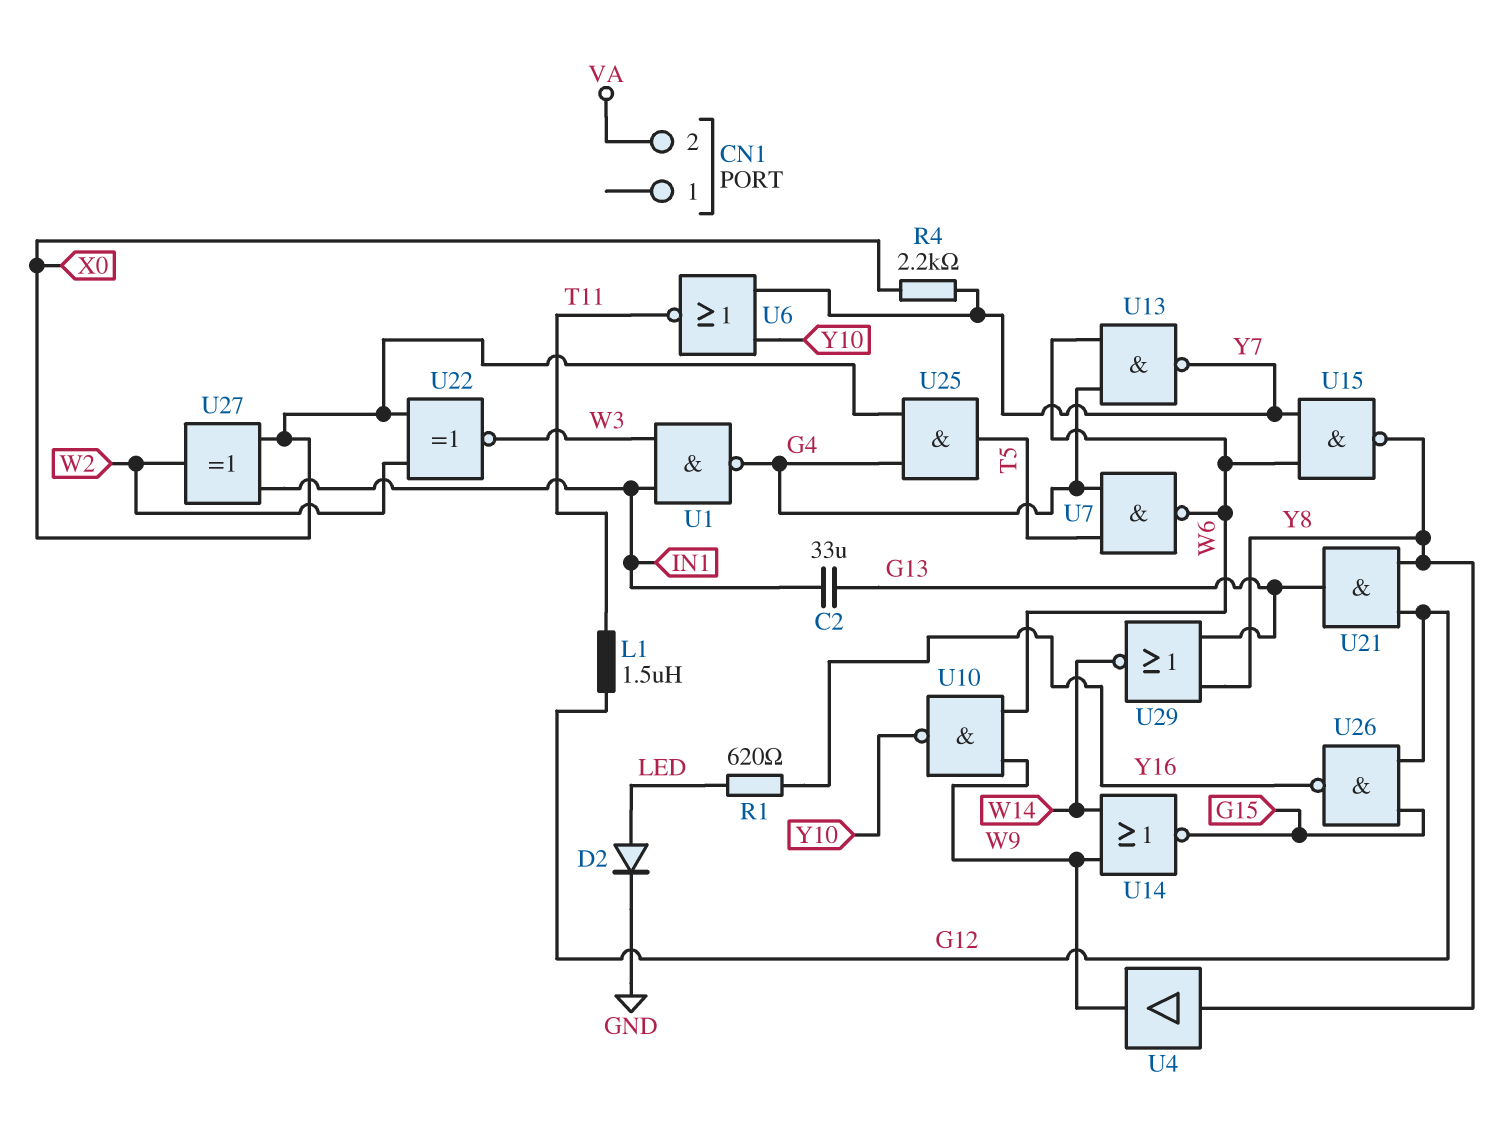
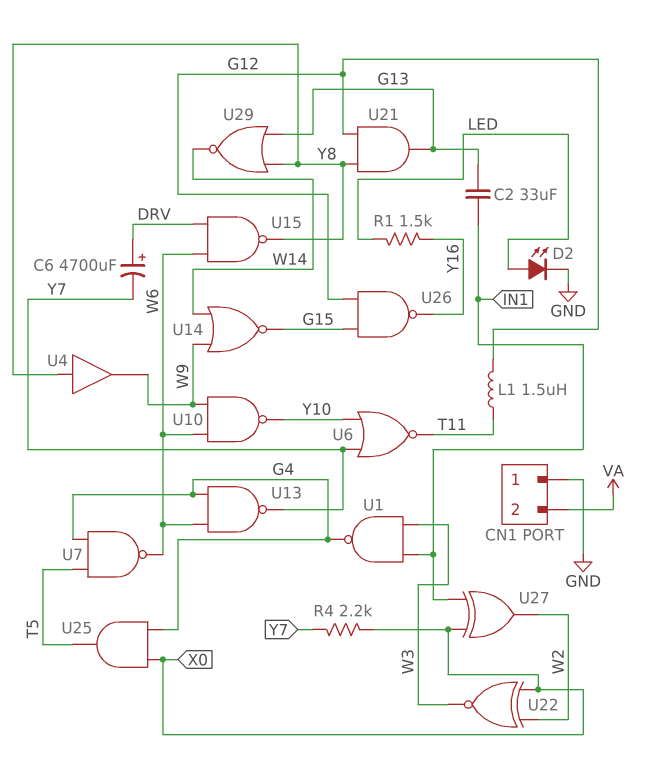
C6: none -> 4700uF (plus DRV, minus Y7)
CN1 pin 1: none -> GND
D2: diode (A LED, K GND) -> LED (A LED, K GND)
R1: 620 (LED, Y16) -> 1.5k (LED, Y16)
U15: NAND (in W6, in Y7, out Y8) -> NAND (in DRV, in W6, out Y8)

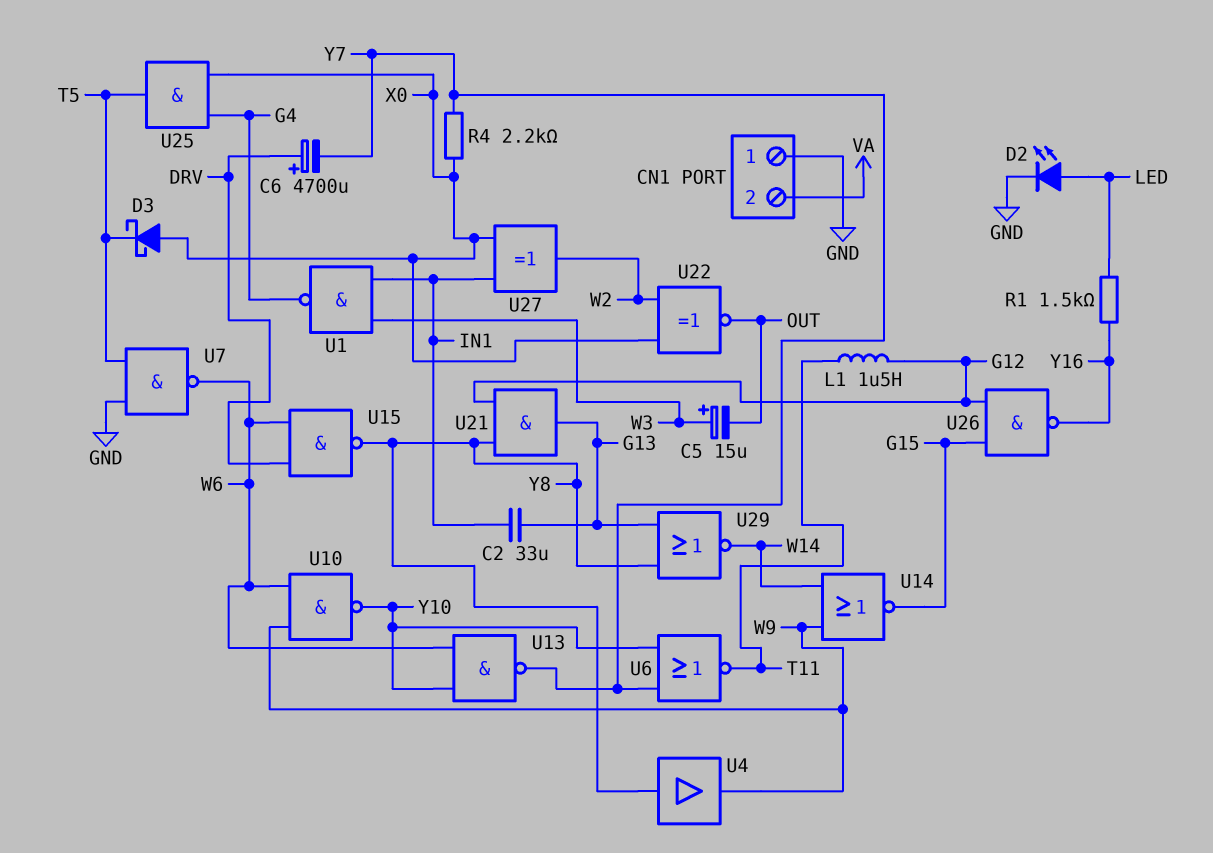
C5: none -> 15uF (plus W3, minus OUT)
D3: none -> schottky (A X0, K T5)
U7: NAND (in G4, in T5, out W6) -> NAND (in GND, in T5, out W6)
U13: NAND (in G4, in W6, out Y7) -> NAND (in W6, in Y10, out Y7)
U22: XNOR (in W2, in X0, out W3) -> XNOR (in W2, in X0, out OUT)

